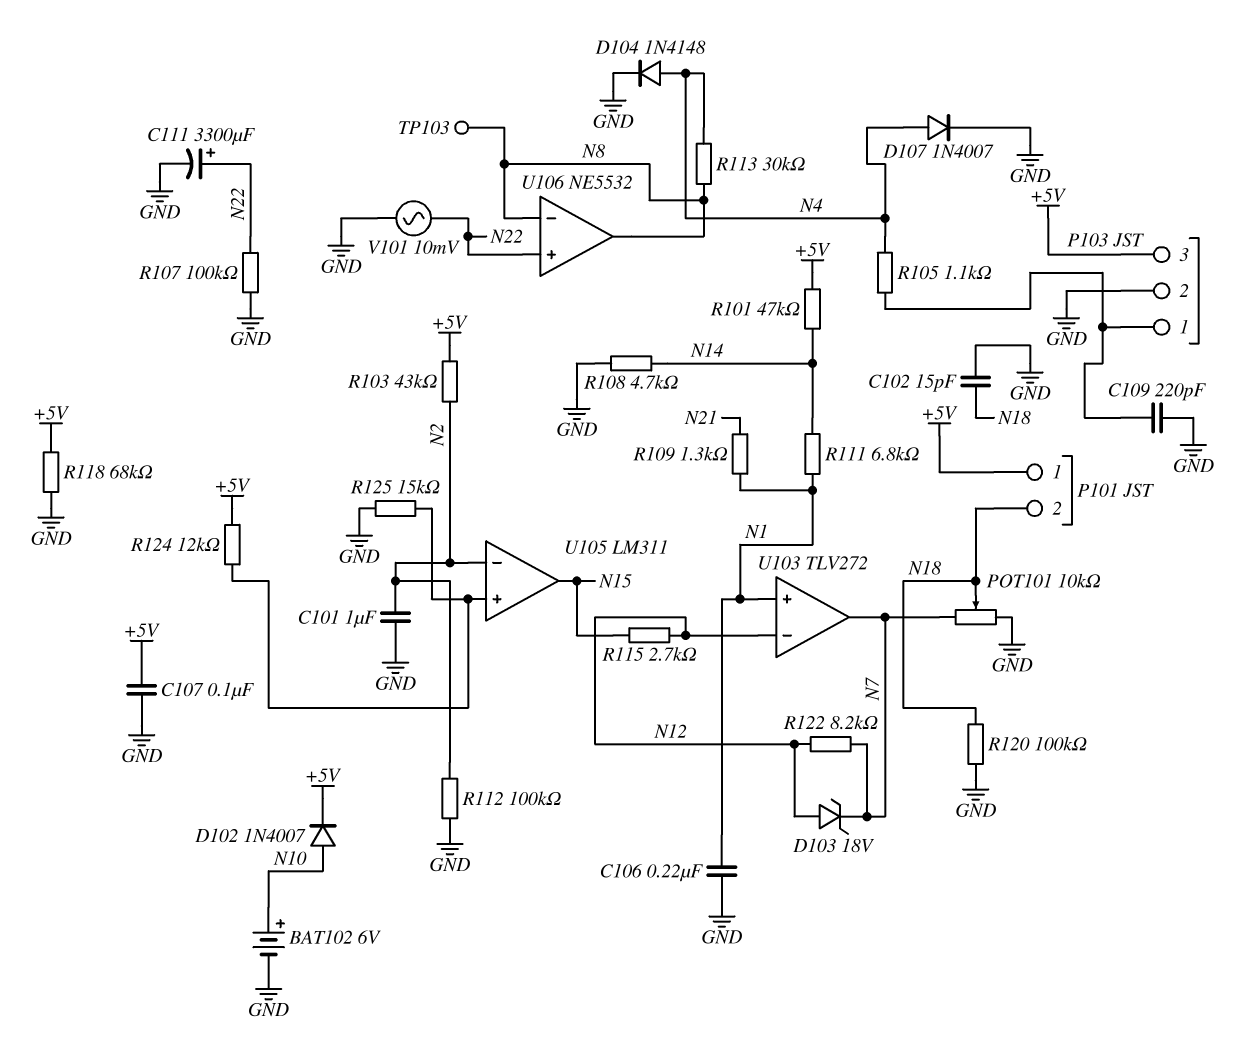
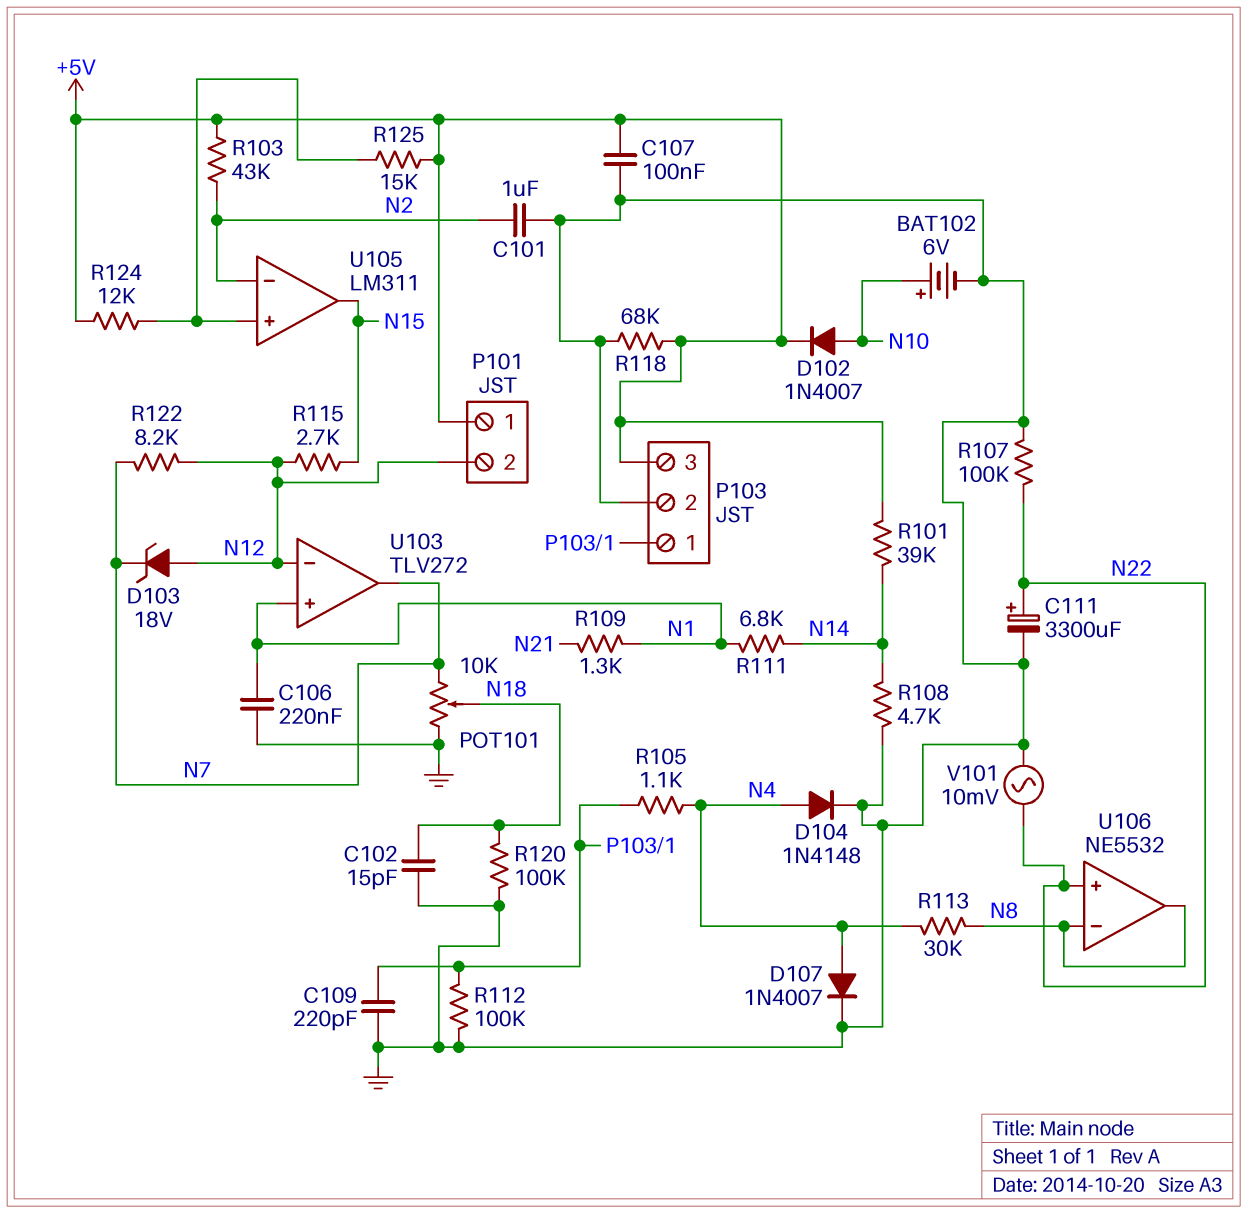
P101 pin 2: N18 -> N12
R101: 47k (+5V, N14) -> 39k (+5V, N14)
R112: 100k (GND, N2) -> 100k (GND, P103/1)
R125: 15k (GND, U105/in+) -> 15k (+5V, U105/in+)
TP103: test point (N8) -> none

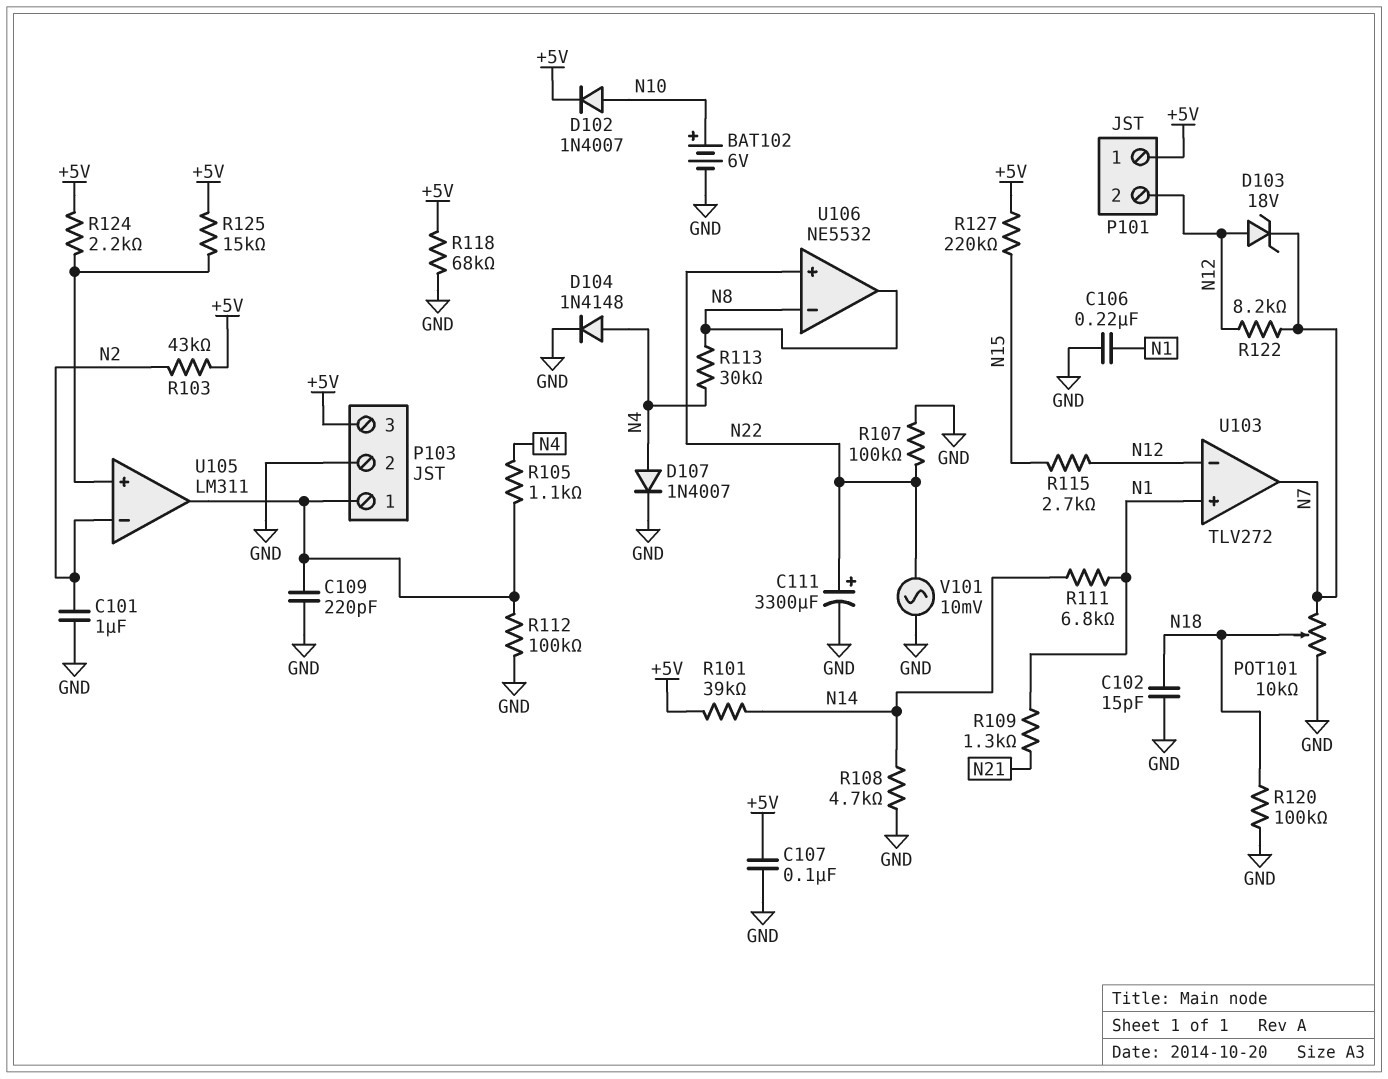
R124: 12k (+5V, U105/in+) -> 2.2k (+5V, U105/in+)
R127: none -> 220k (+5V, N15)
U105 pin out: N15 -> P103/1

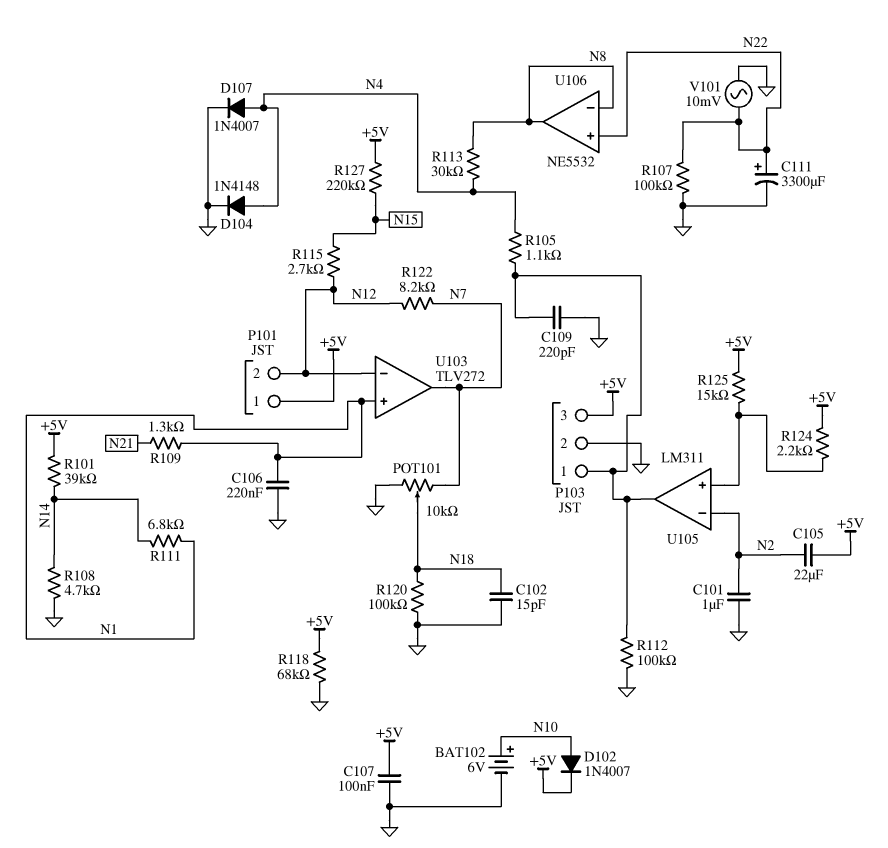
C105: none -> 22uF (+5V, N2)
D103: zener 18V (A N12, K N7) -> none
R103: 43k (+5V, N2) -> none

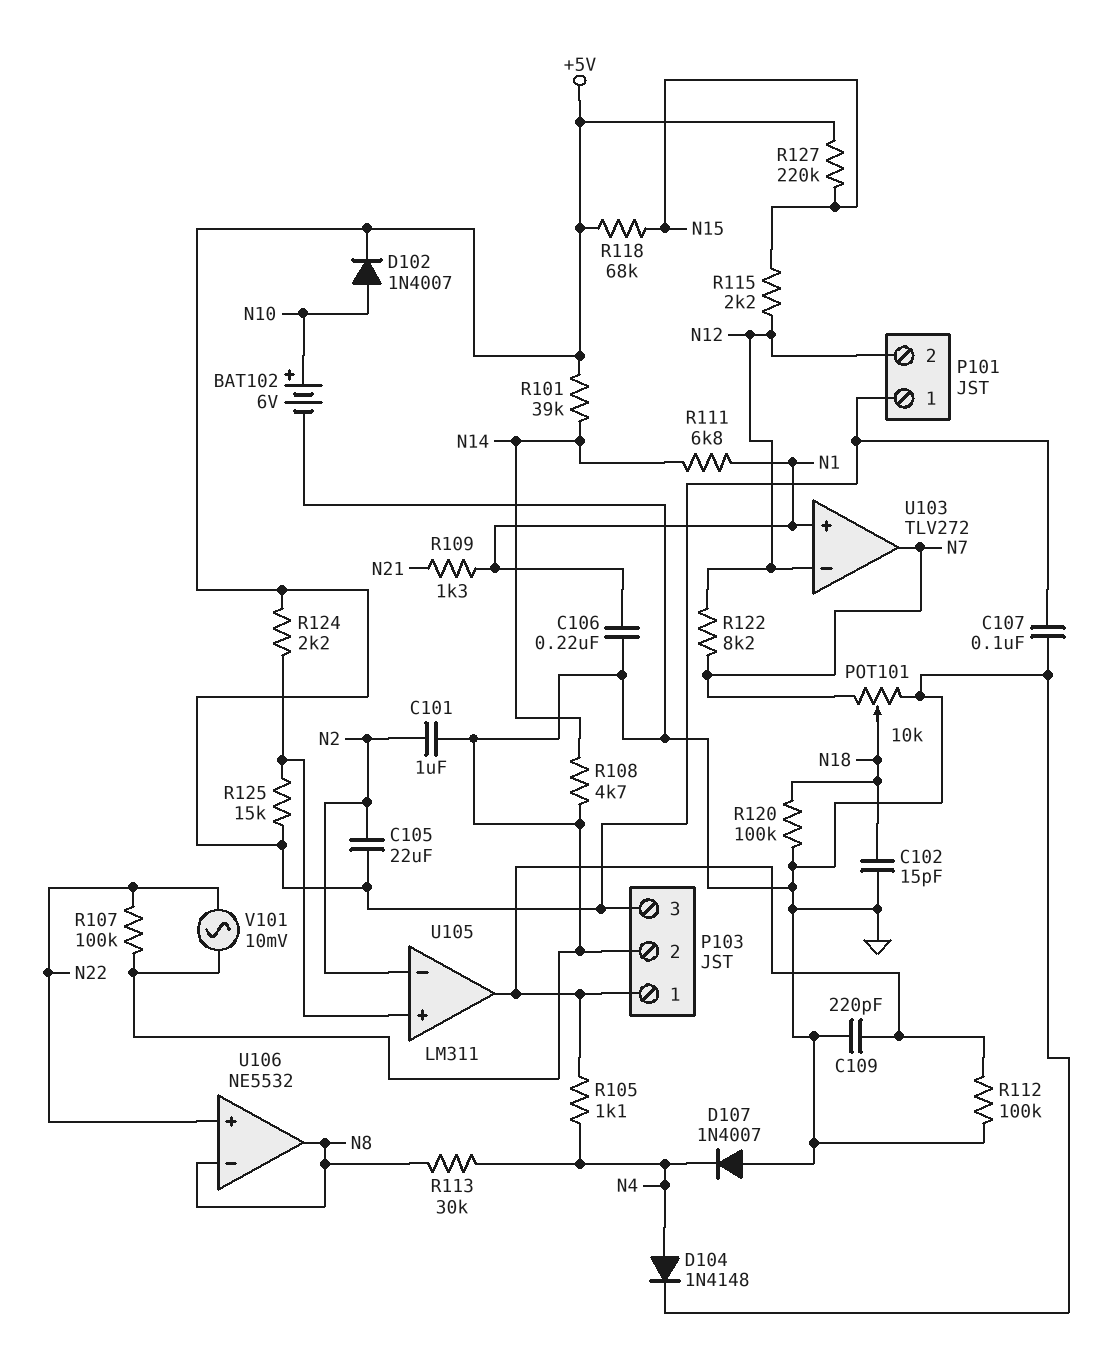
C111: 3300uF (plus N22, minus GND) -> none
D107: diode 1N4007 (A N4, K GND) -> diode 1N4007 (A GND, K N4)
R115: 2.7k (N12, N15) -> 2.2k (N12, N15)
R118: 68k (+5V, GND) -> 68k (+5V, N15)

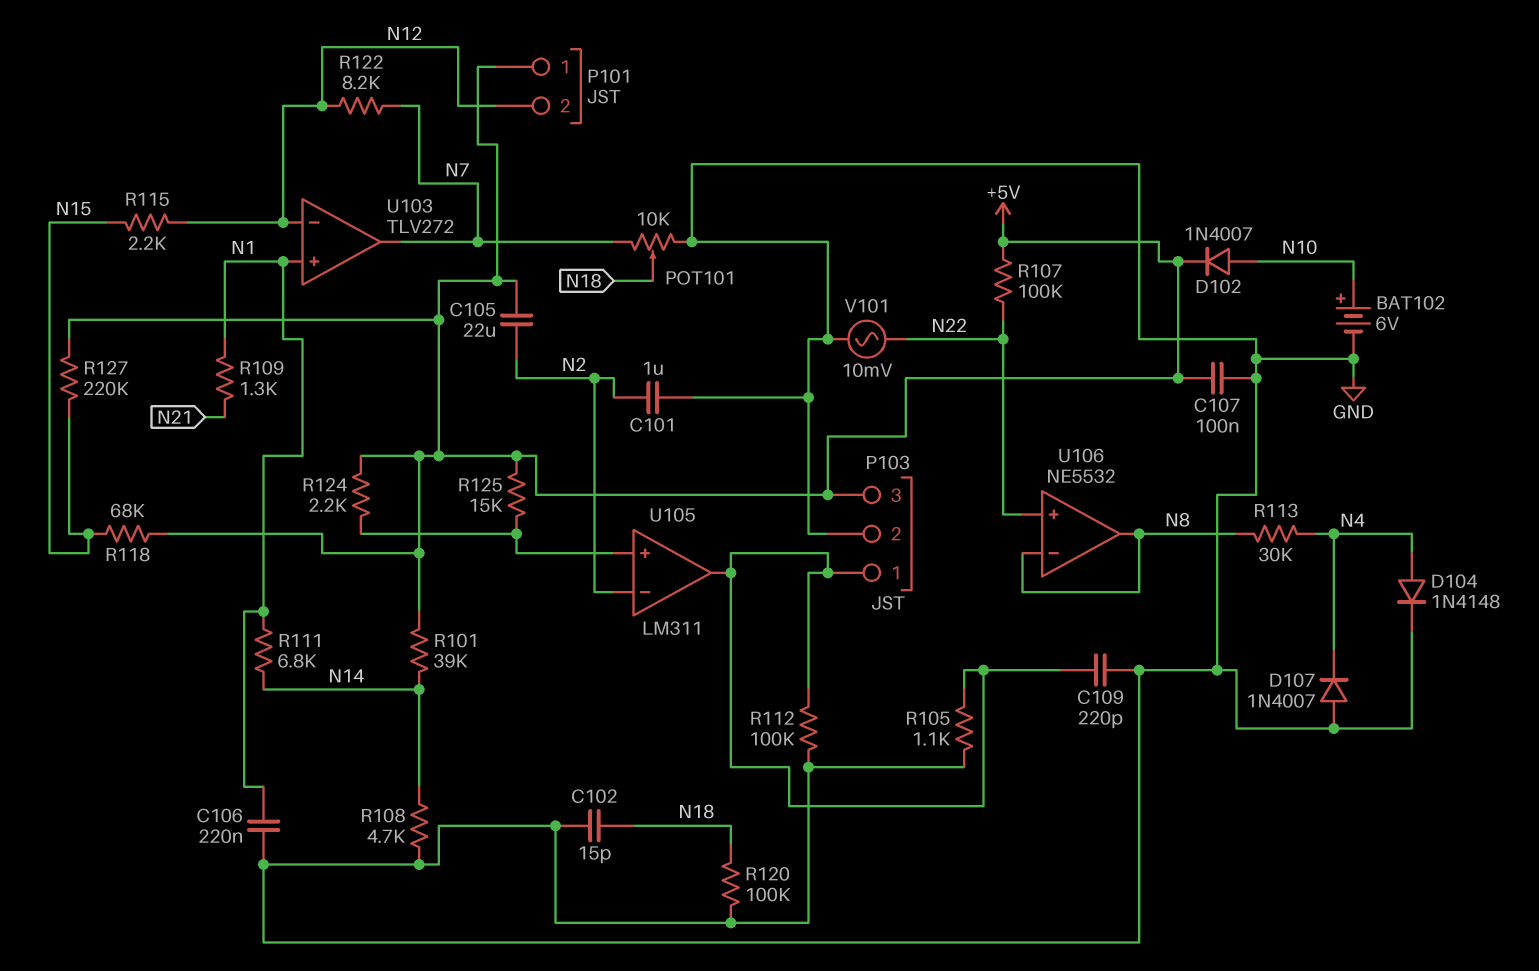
R105: 1.1k (N4, P103/1) -> 1.1k (GND, P103/1)
R107: 100k (GND, N22) -> 100k (+5V, N22)

